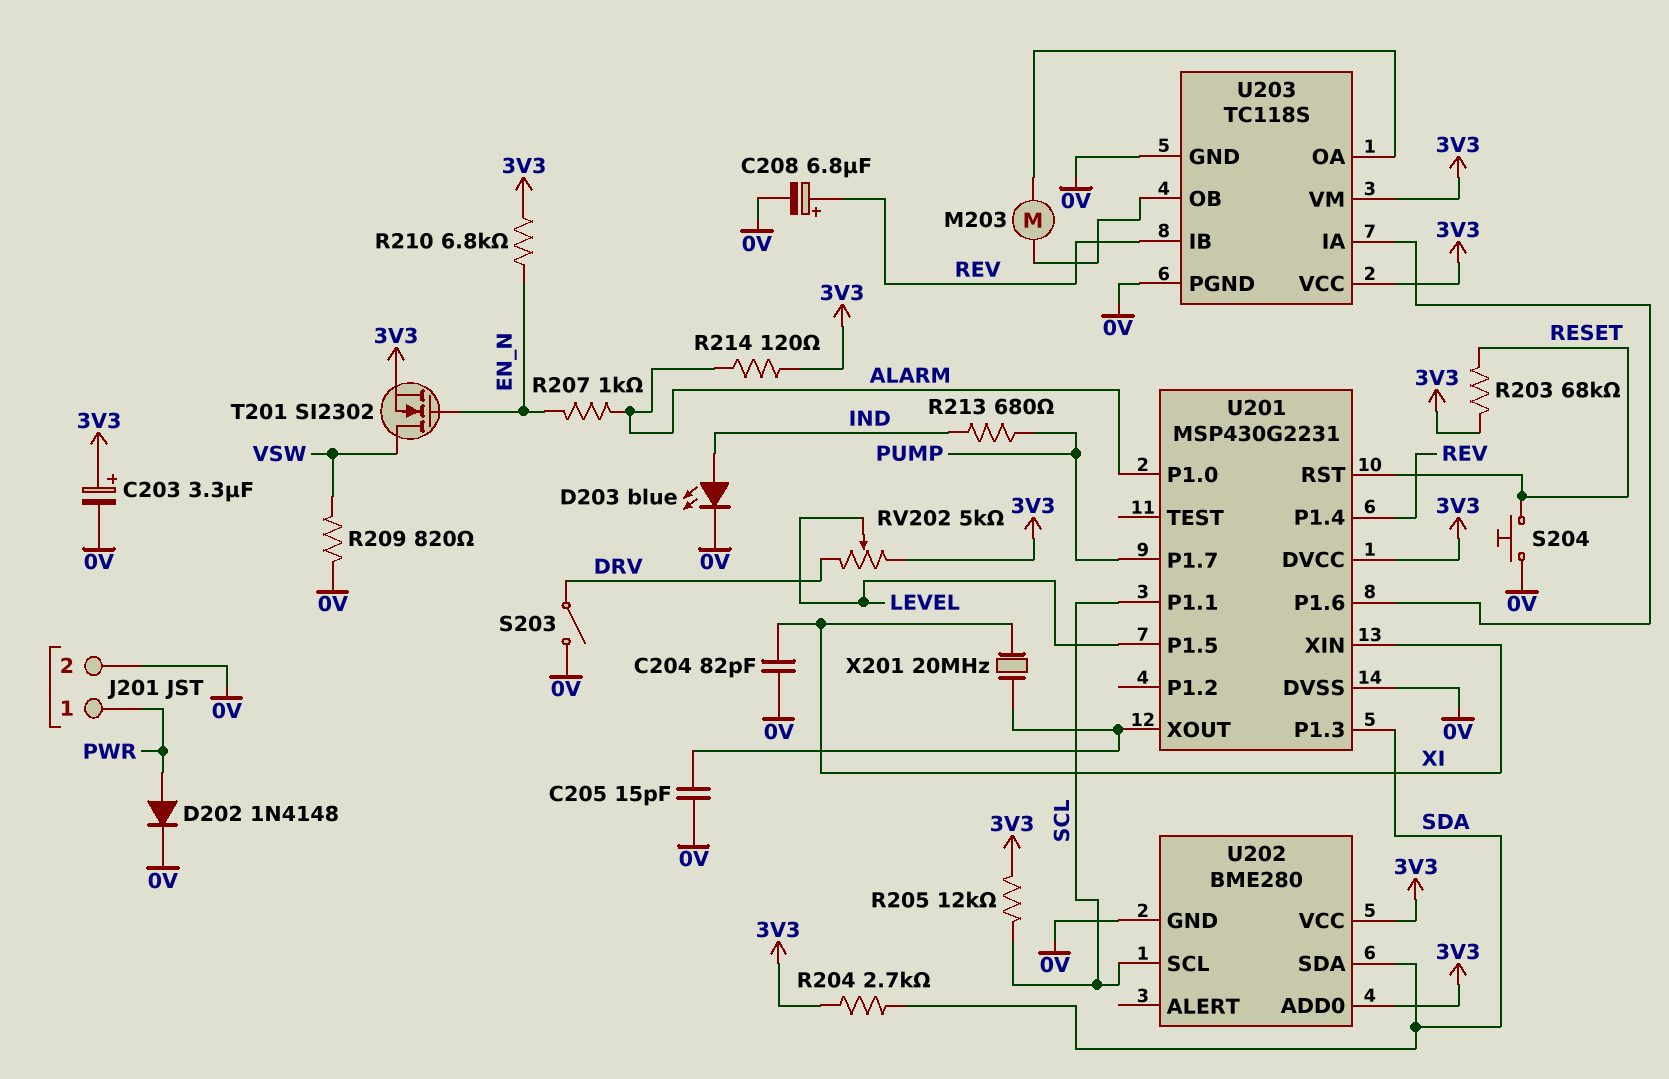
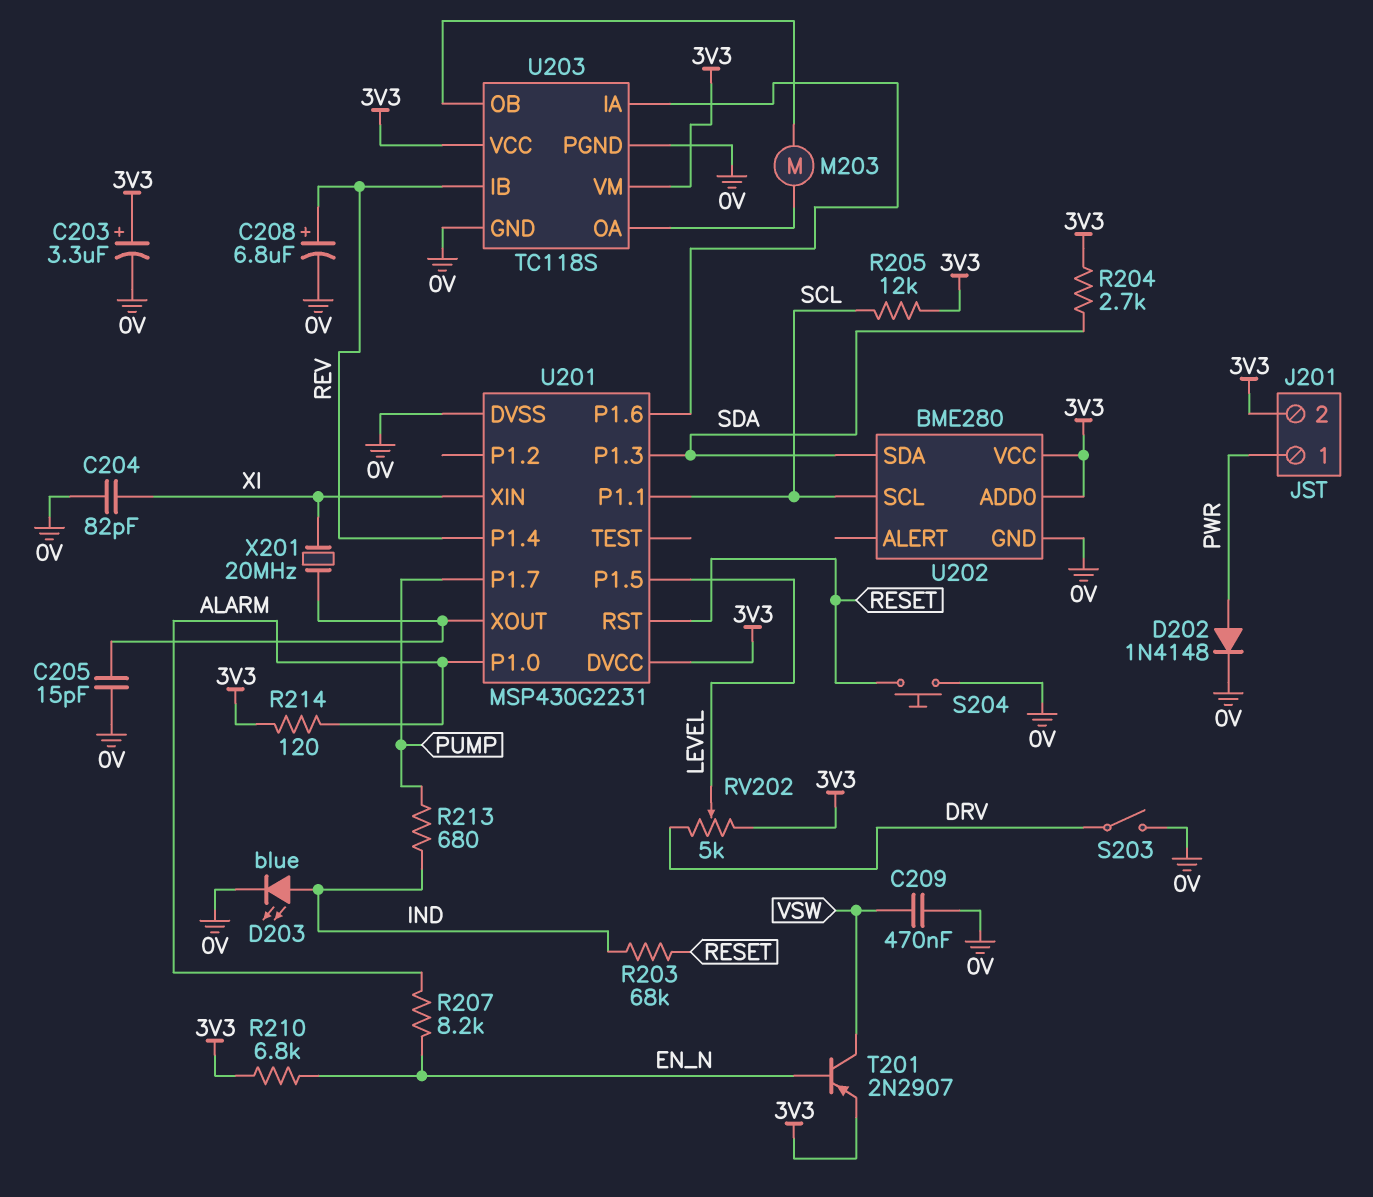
C209: none -> 470nF (0V, VSW)
J201 pin 2: 0V -> 3V3
R203: 68k (3V3, RESET) -> 68k (IND, RESET)
R207: 1k (ALARM, EN_N) -> 8.2k (ALARM, EN_N)
R209: 820 (0V, VSW) -> none
T201: NMOS SI2302 (G EN_N, D VSW, S 3V3) -> PNP 2N2907 (B EN_N, C VSW, E 3V3)

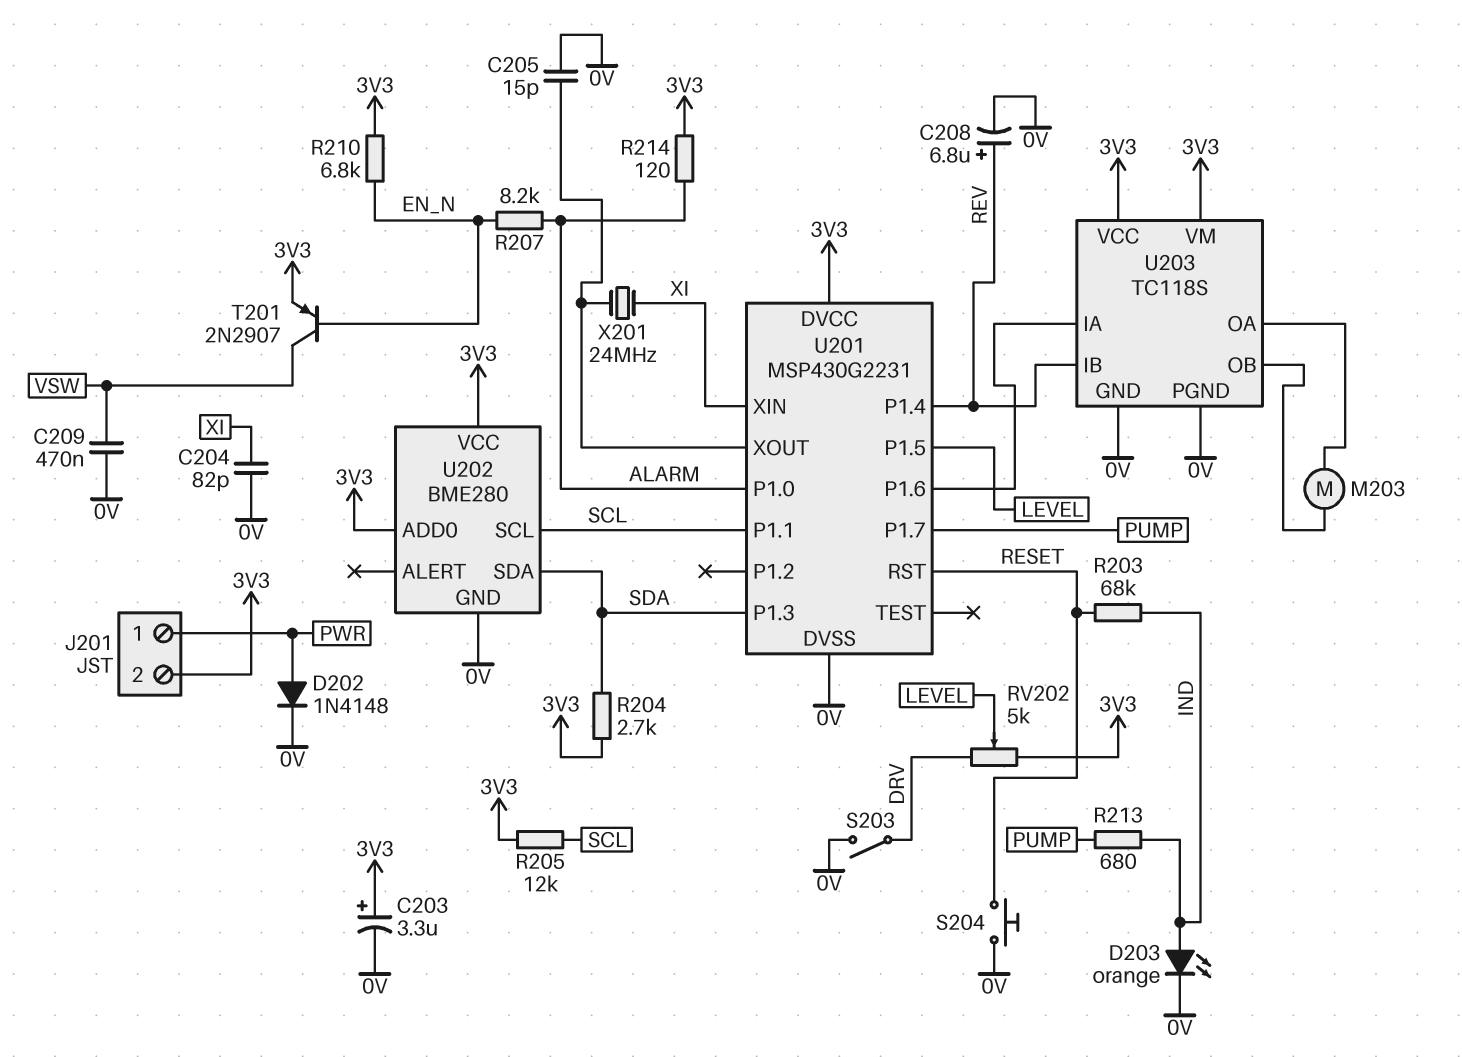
D203: LED blue (A IND, K 0V) -> LED orange (A IND, K 0V)
X201: 20MHz (U201/XOUT, XI) -> 24MHz (U201/XOUT, XI)

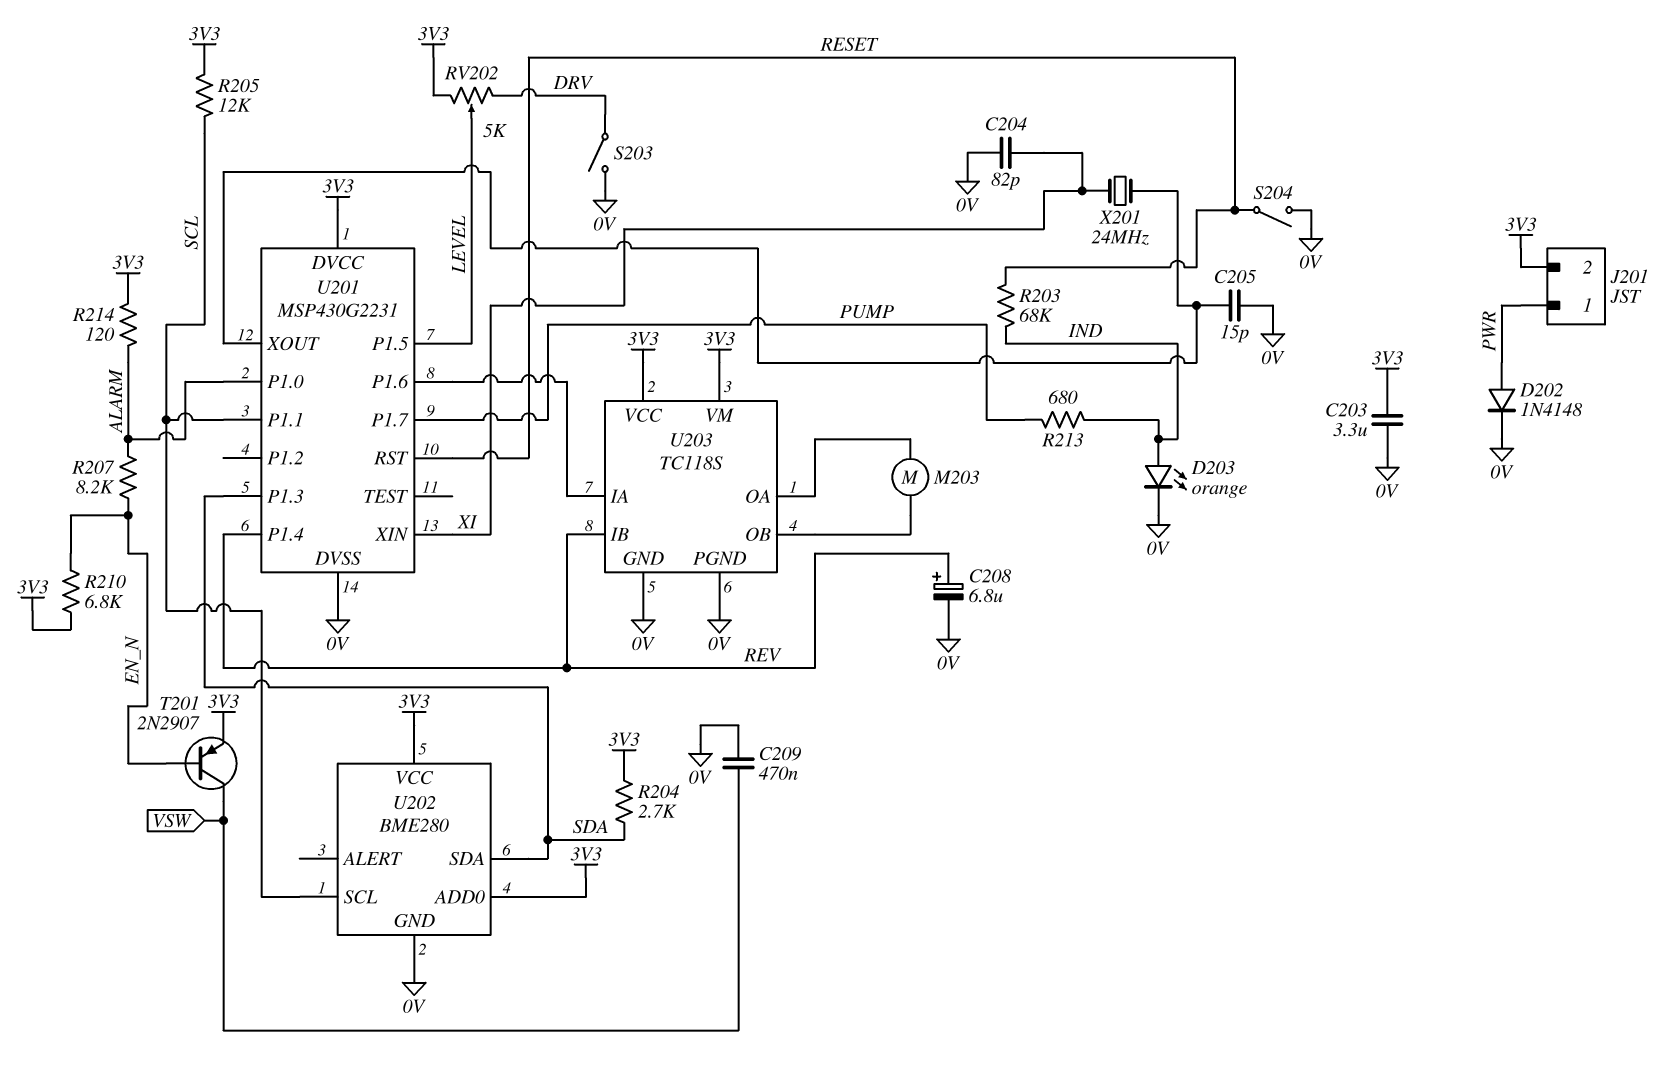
C203: 3.3uF (plus 3V3, minus 0V) -> 3.3uF (0V, 3V3)
S204: button (0V, RESET) -> switch (0V, RESET)

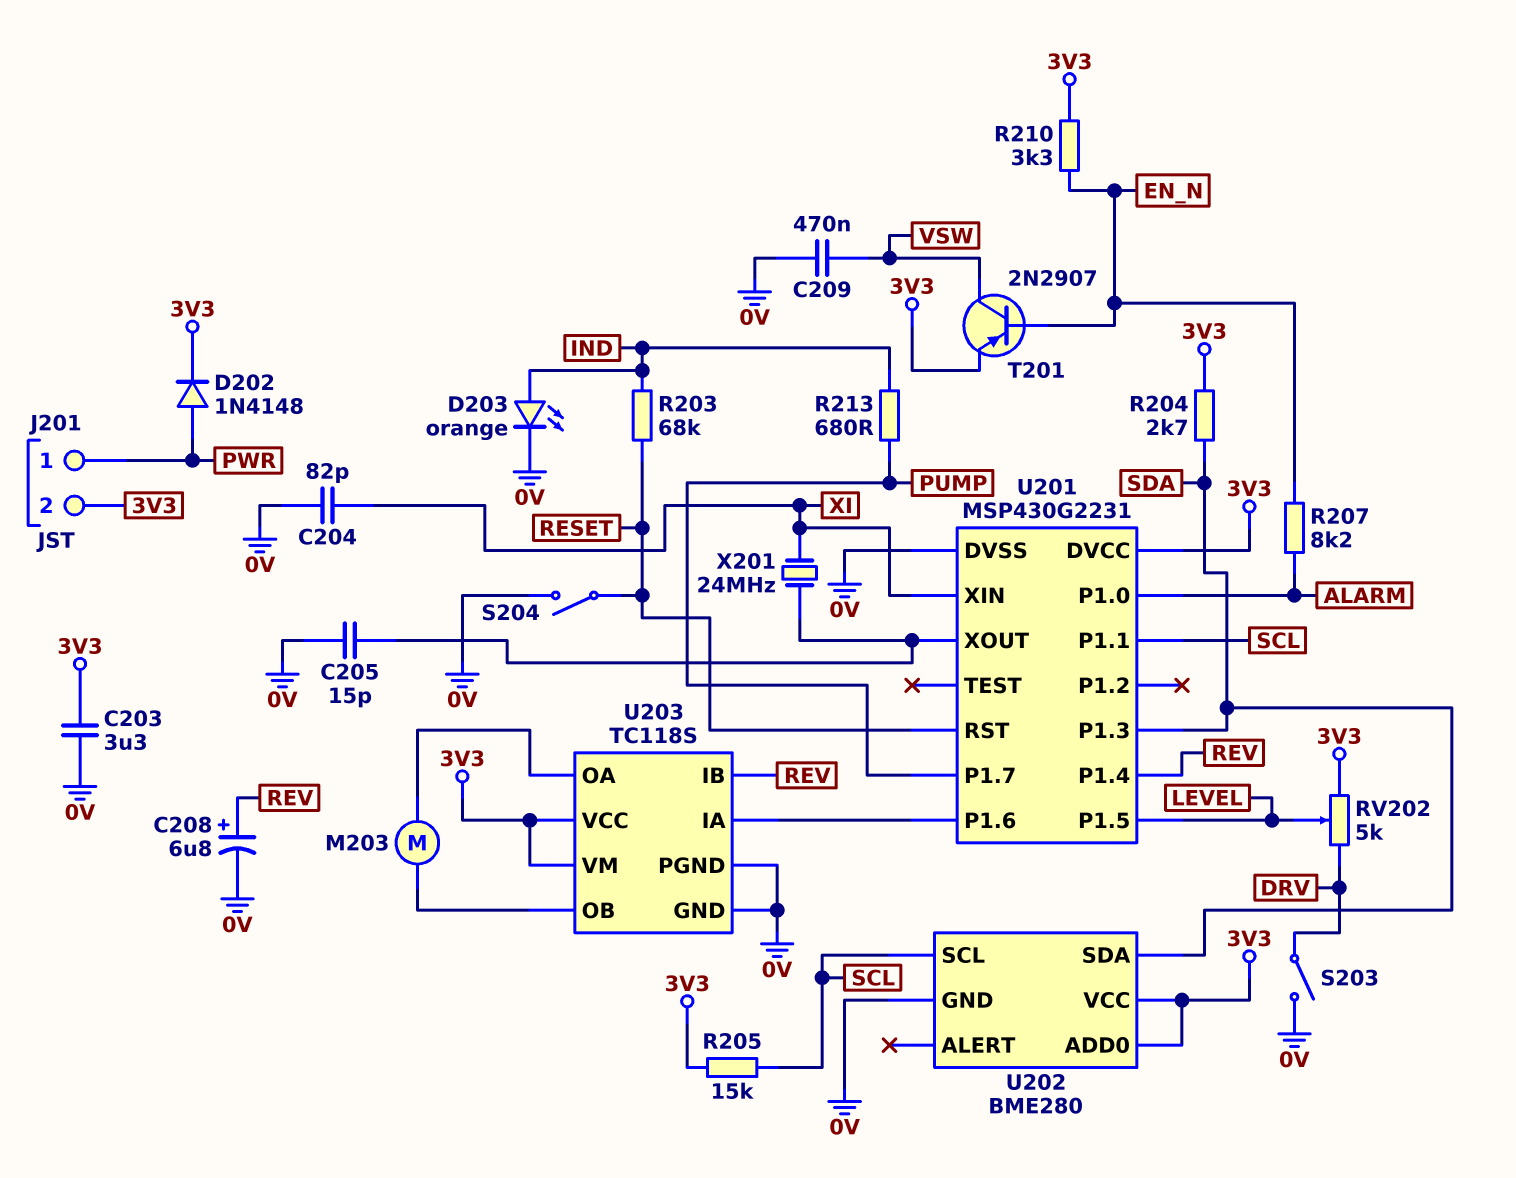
D202: diode 1N4148 (A PWR, K 0V) -> diode 1N4148 (A PWR, K 3V3)
R205: 12k (3V3, SCL) -> 15k (3V3, SCL)
R210: 6.8k (3V3, EN_N) -> 3.3k (3V3, EN_N)
R214: 120 (3V3, ALARM) -> none

